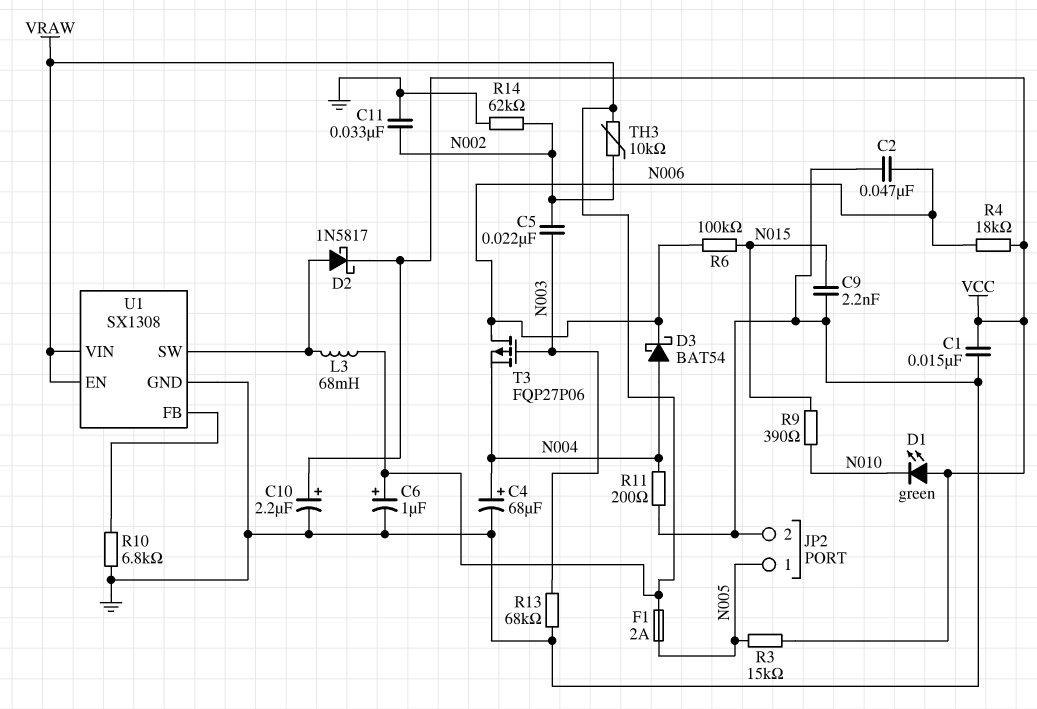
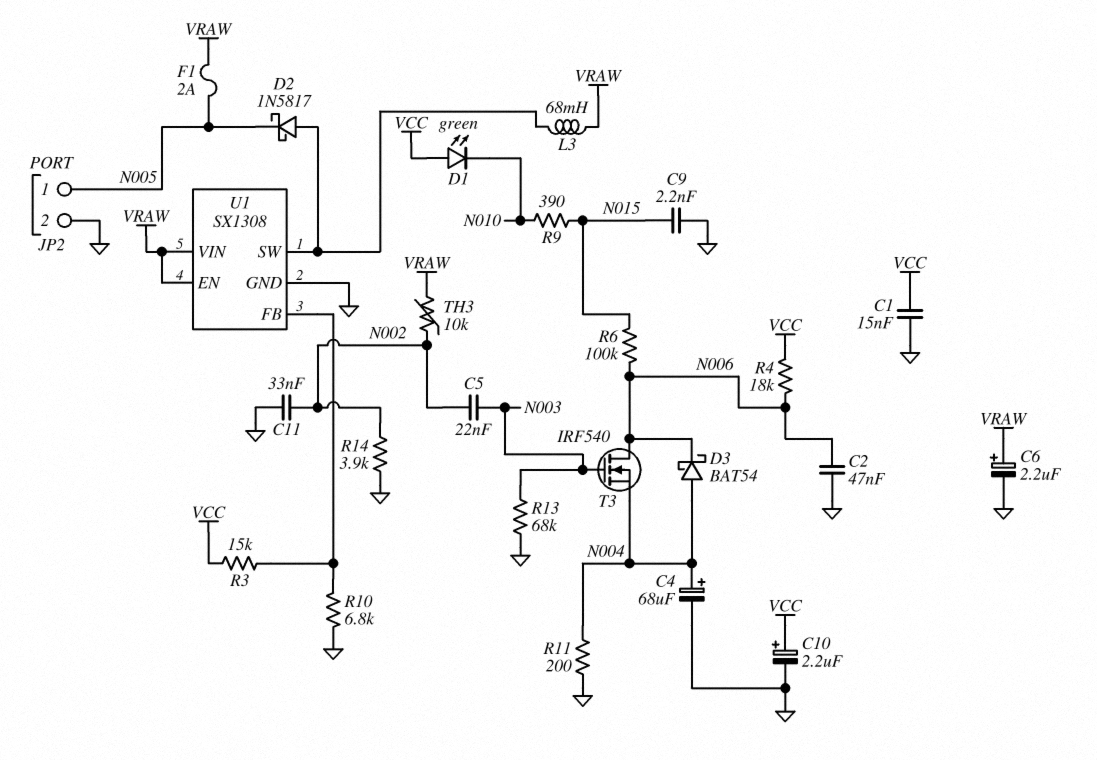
C6: 1uF (plus VRAW, minus GND) -> 2.2uF (plus VRAW, minus GND)
D2: schottky 1N5817 (A U1/SW, K VCC) -> schottky 1N5817 (A U1/SW, K N005)
R3: 15k (N005, VCC) -> 15k (U1/FB, VCC)
R14: 62k (GND, N002) -> 3.9k (GND, N002)
T3: PMOS FQP27P06 (G N003, D N006, S N004) -> NMOS IRF540 (G N003, D N006, S N004)

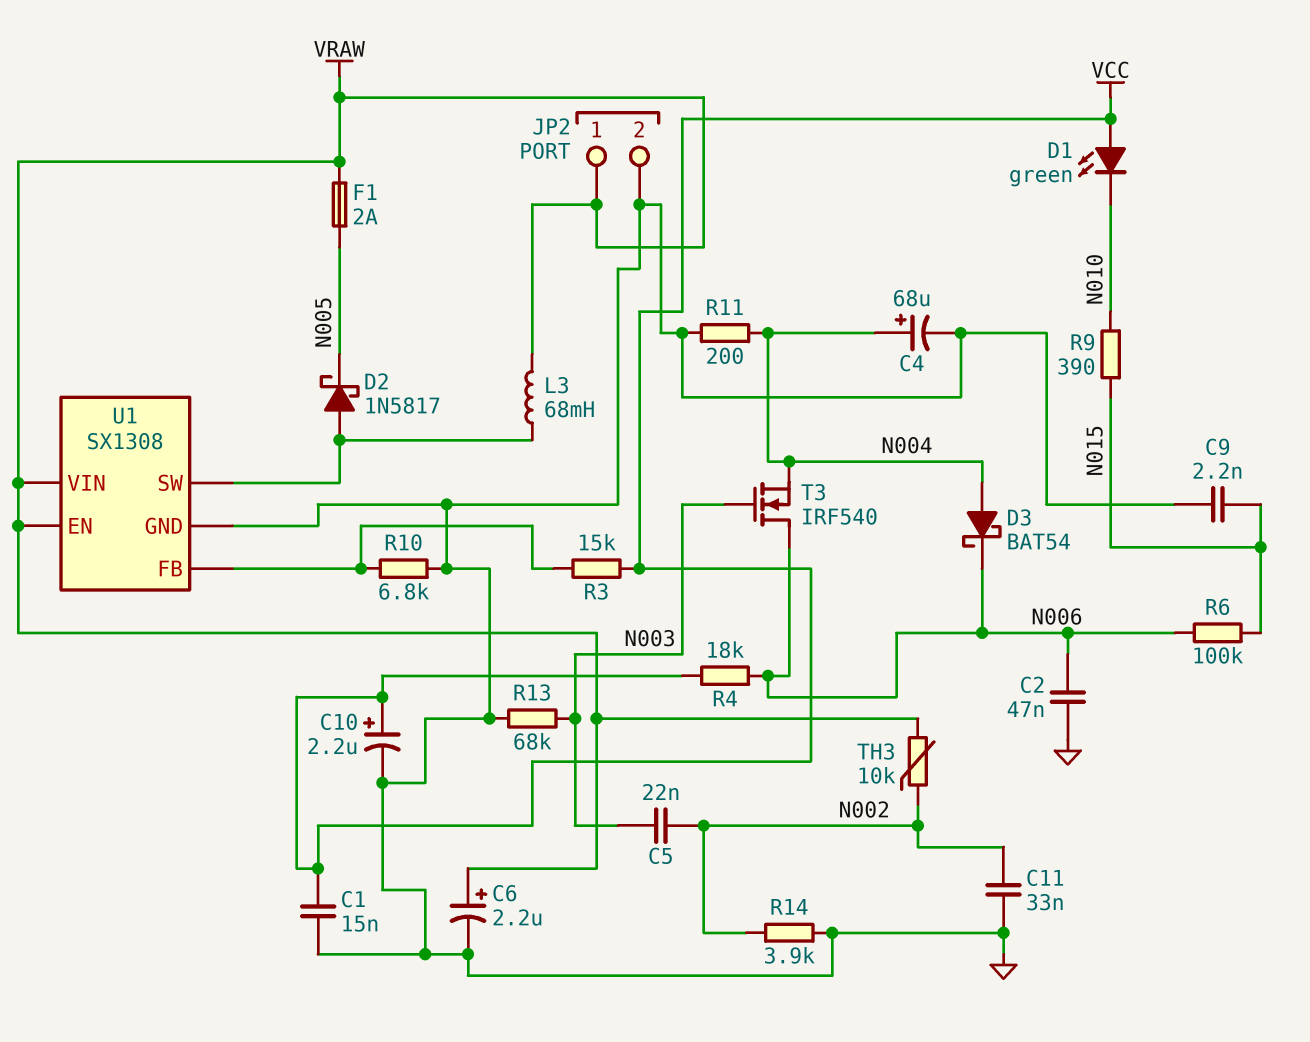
JP2 pin 1: N005 -> VRAW

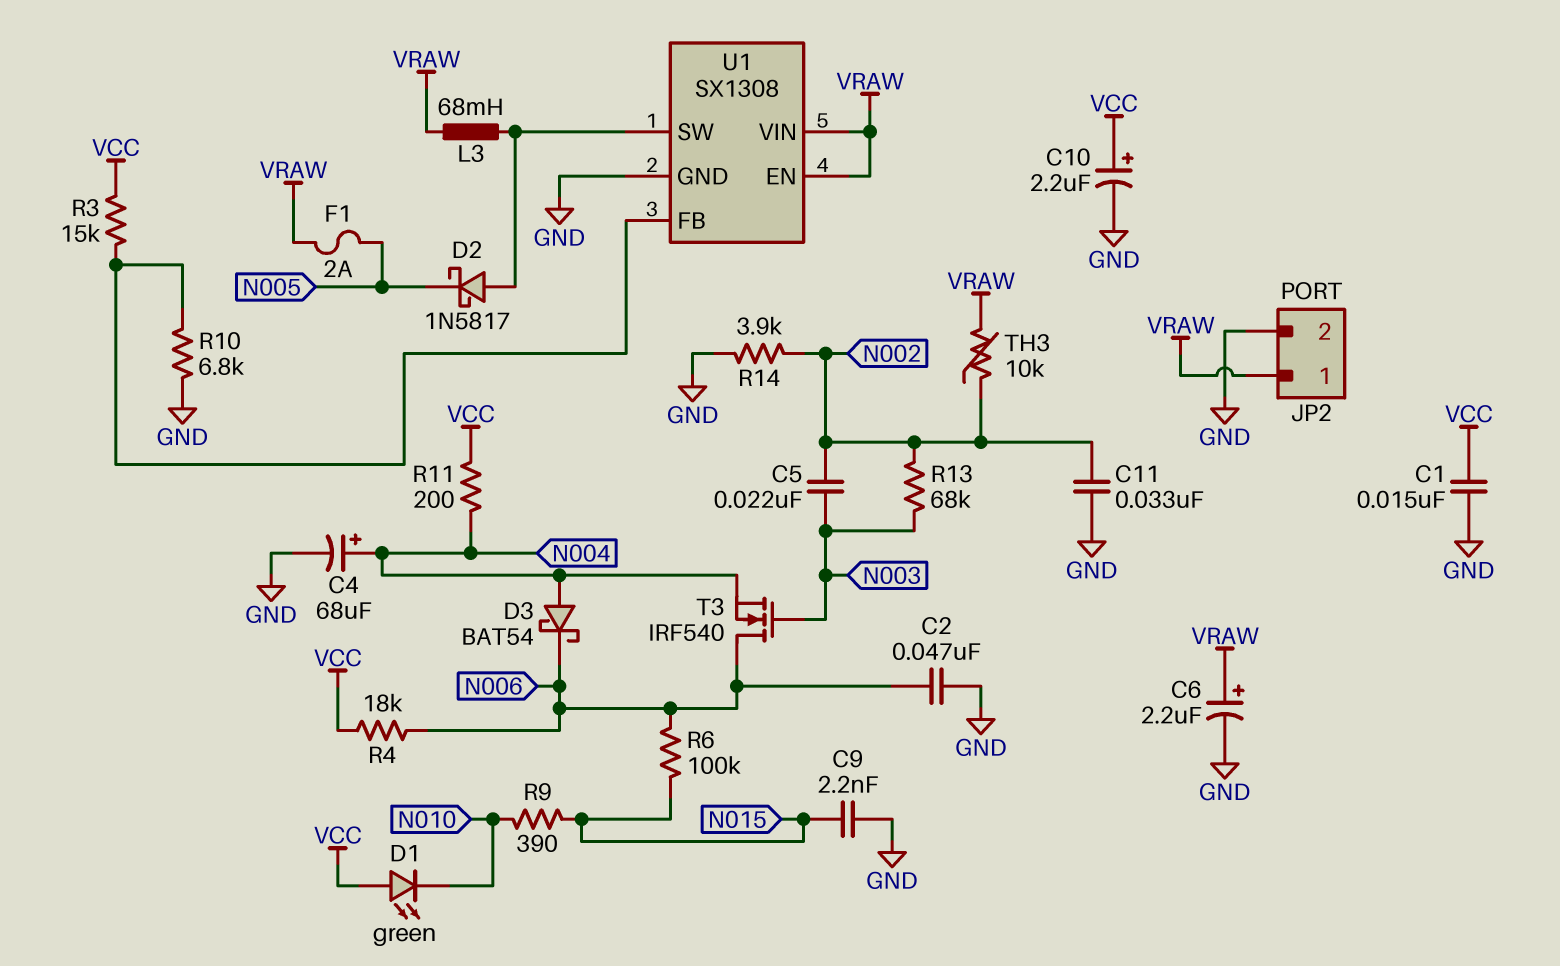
R11: 200 (GND, N004) -> 200 (N004, VCC)
R13: 68k (GND, N003) -> 68k (N002, N003)

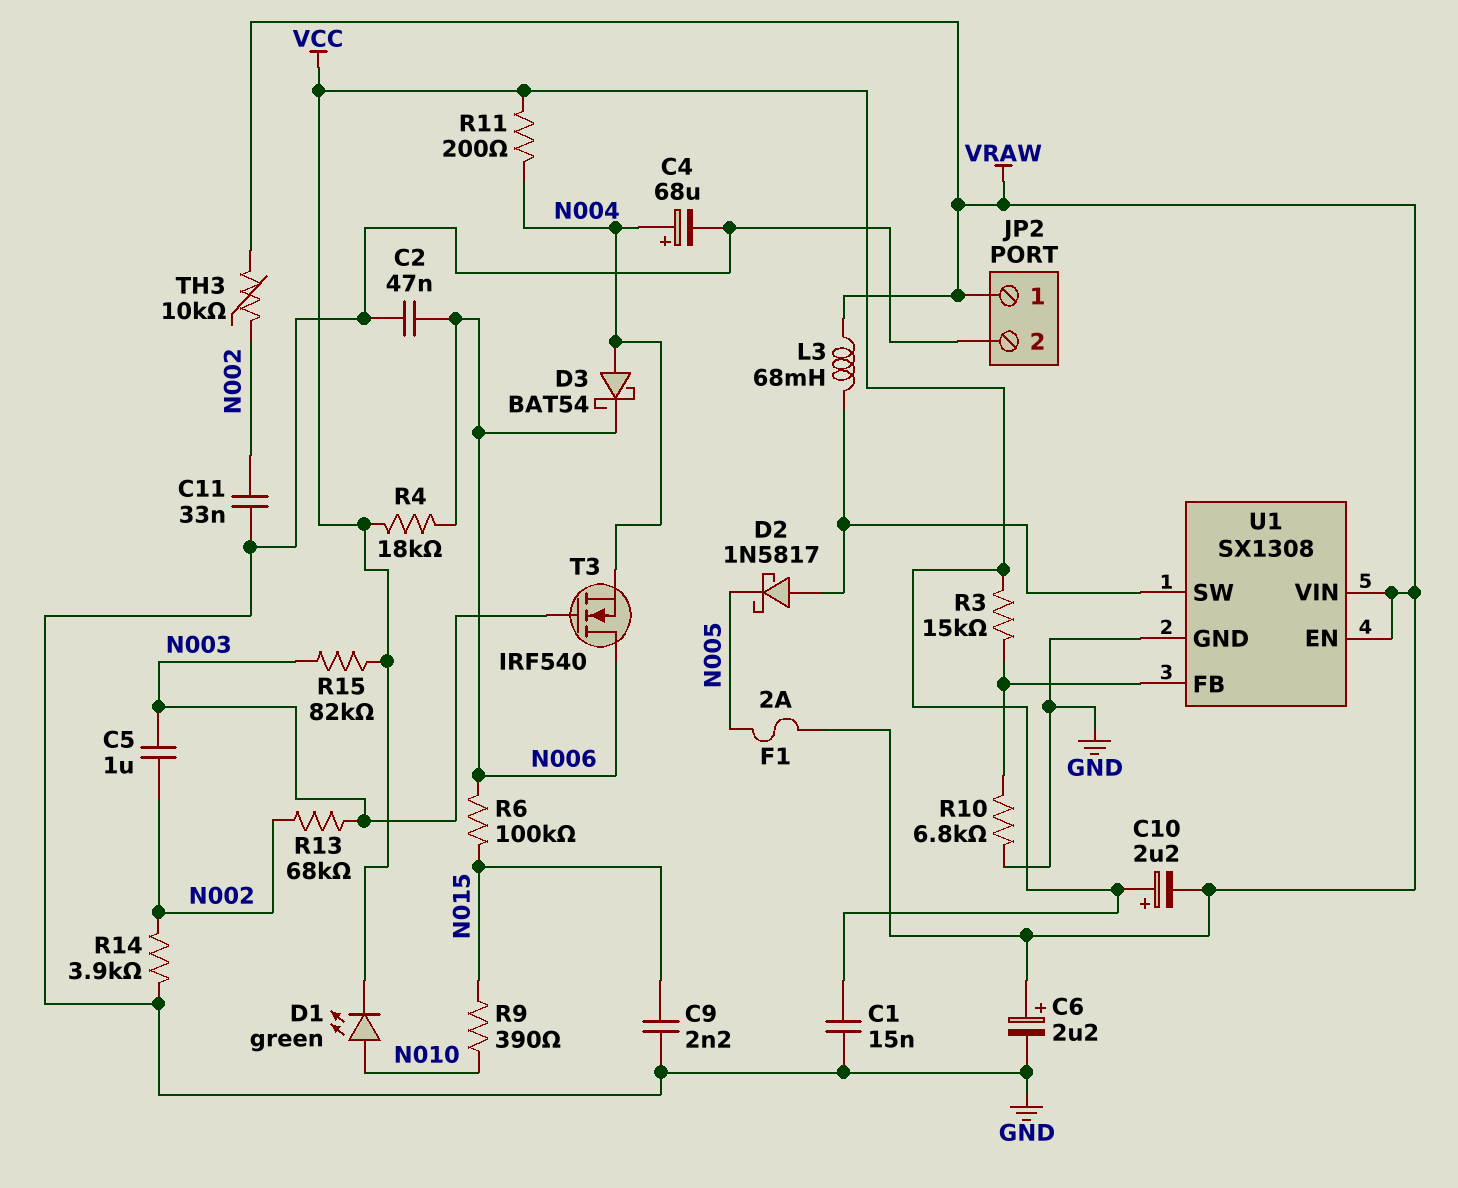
C5: 22nF (N002, N003) -> 1uF (N002, N003)
C10: 2.2uF (plus VCC, minus GND) -> 2.2uF (plus VCC, minus VRAW)
D1: LED green (A VCC, K N010) -> LED green (A N010, K VCC)
R15: none -> 82k (N003, VCC)

